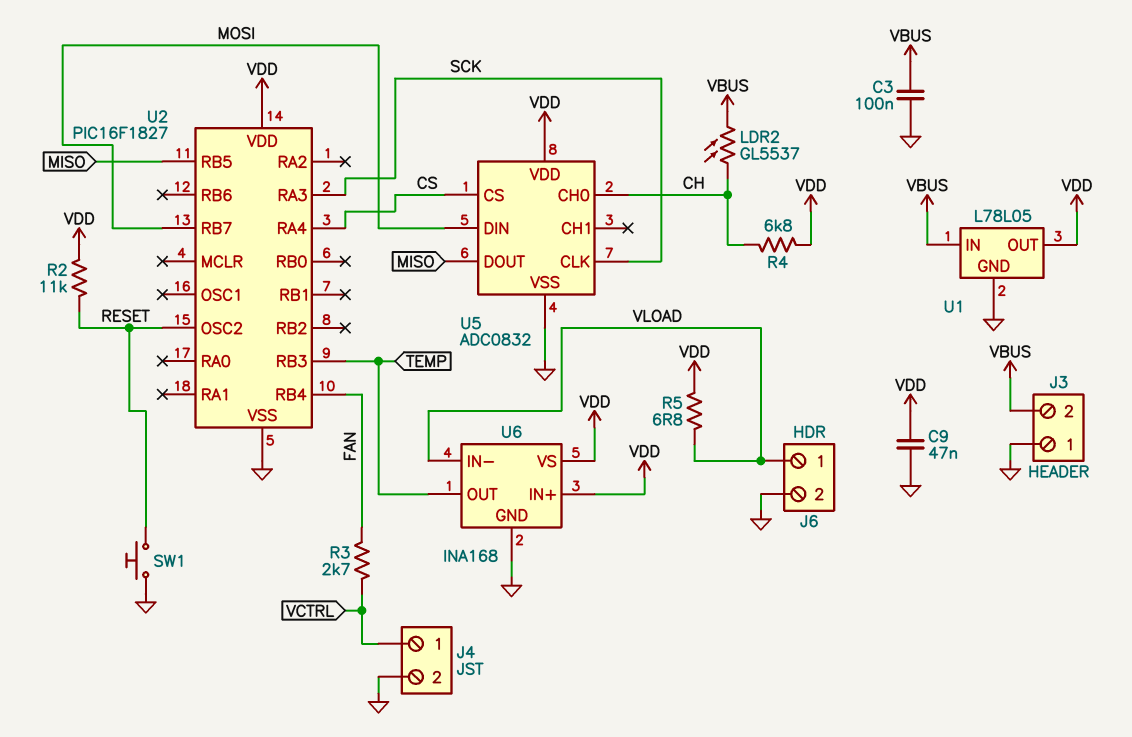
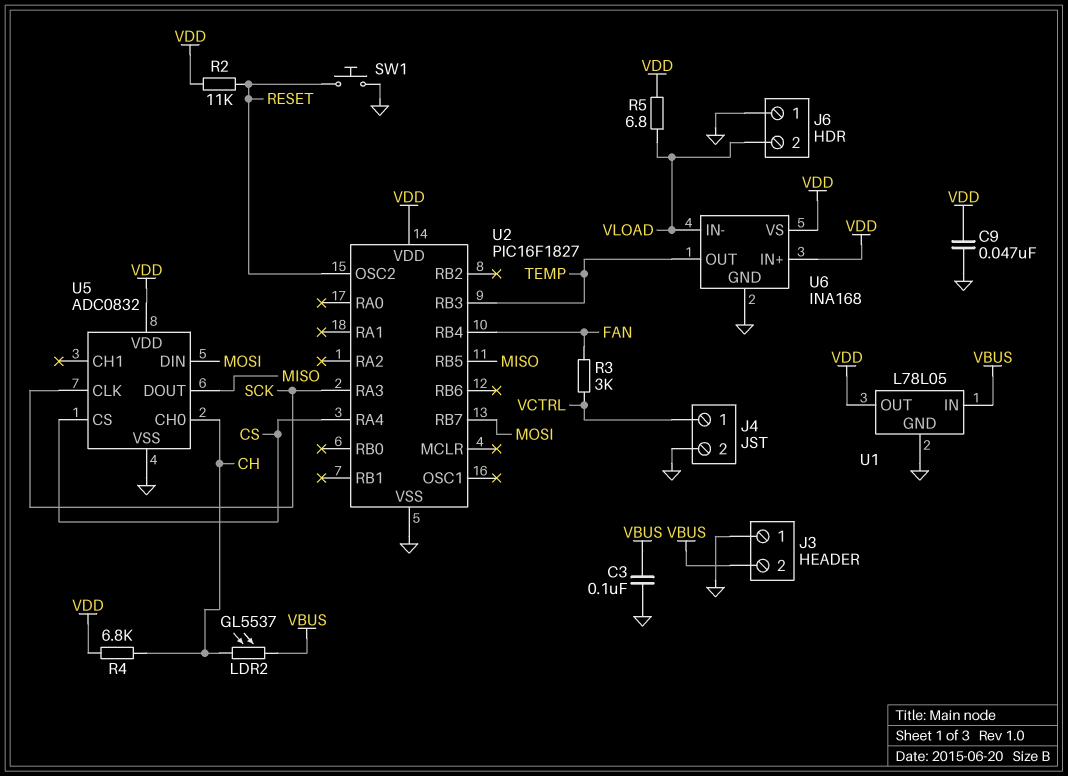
J6 pin 1: VLOAD -> GND
J6 pin 2: GND -> VLOAD
R3: 2.7k (FAN, VCTRL) -> 3k (FAN, VCTRL)

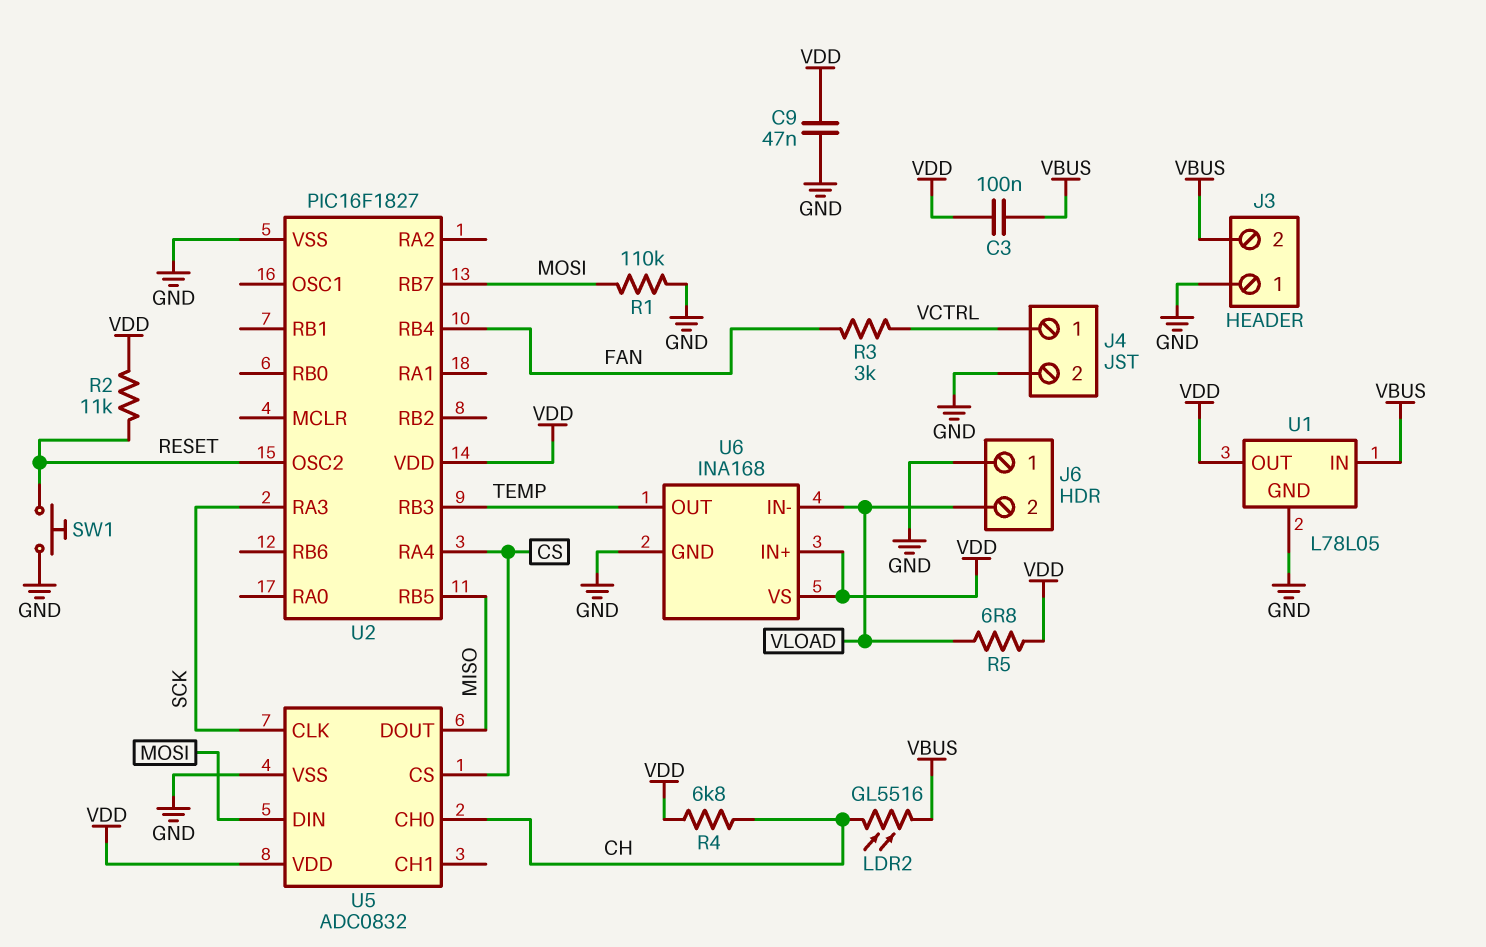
C3: 100nF (GND, VBUS) -> 100nF (VBUS, VDD)
LDR2: GL5537 (CH, VBUS) -> GL5516 (CH, VBUS)
R1: none -> 110k (GND, MOSI)

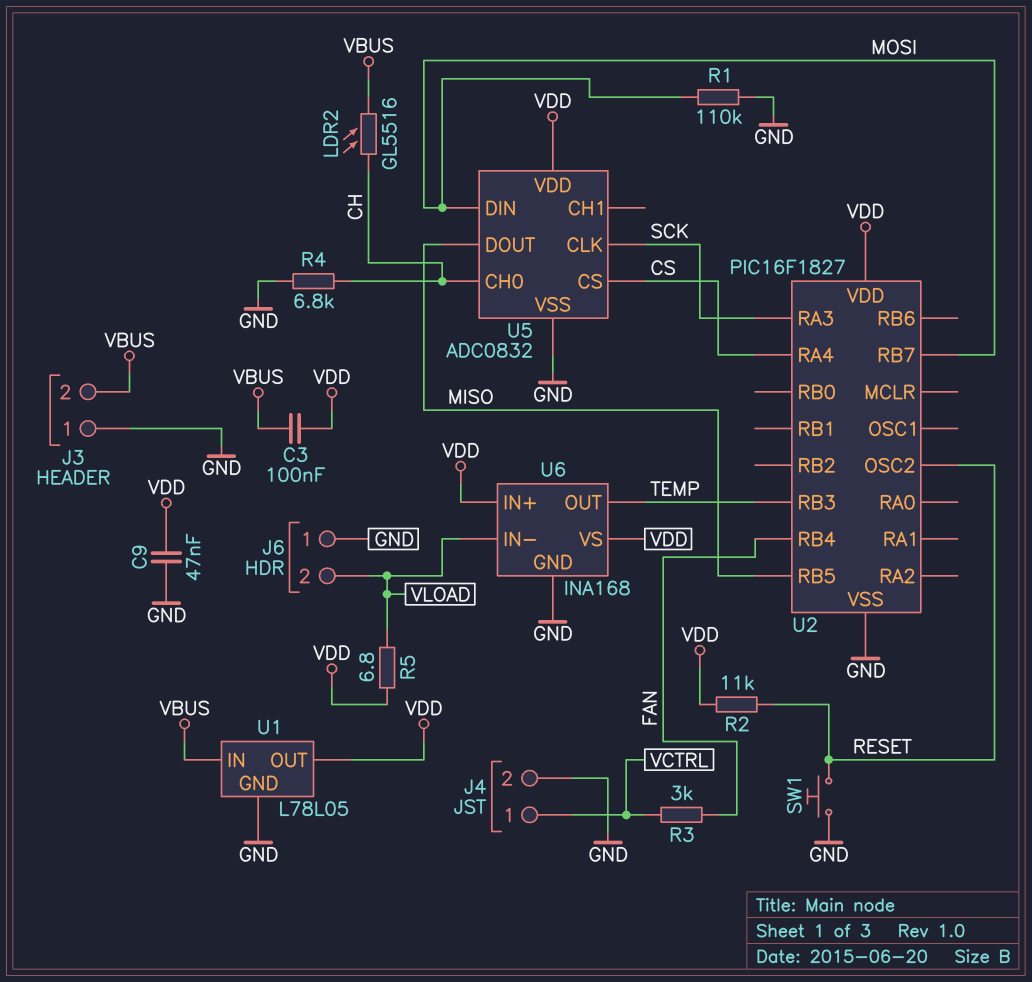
R4: 6.8k (CH, VDD) -> 6.8k (CH, GND)

